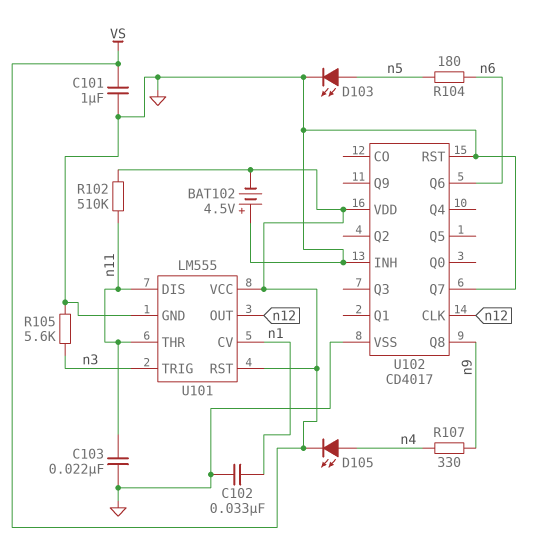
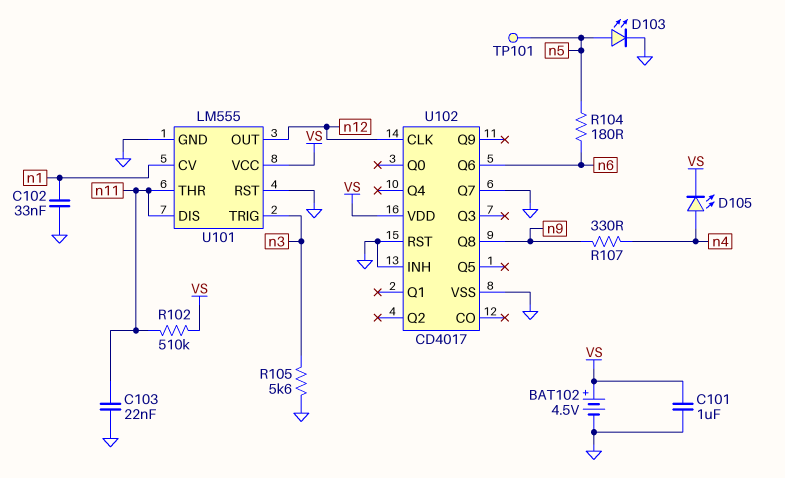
BAT102: 4.5V (plus GND, minus VS) -> 4.5V (plus VS, minus GND)
TP101: none -> test point (n5)
U101 pin RST: VS -> GND

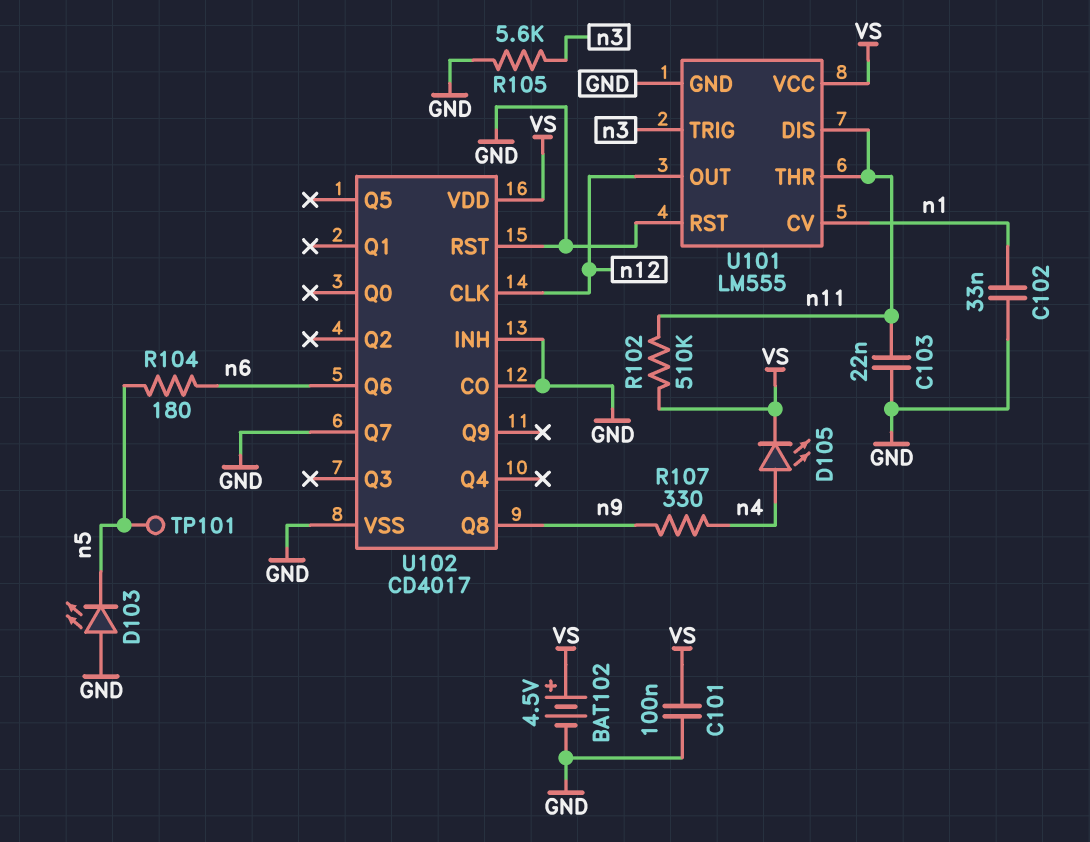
C101: 1uF (GND, VS) -> 100nF (GND, VS)
D103: LED (A n5, K GND) -> LED (A GND, K n5)
U102 pin CO: none -> GND

